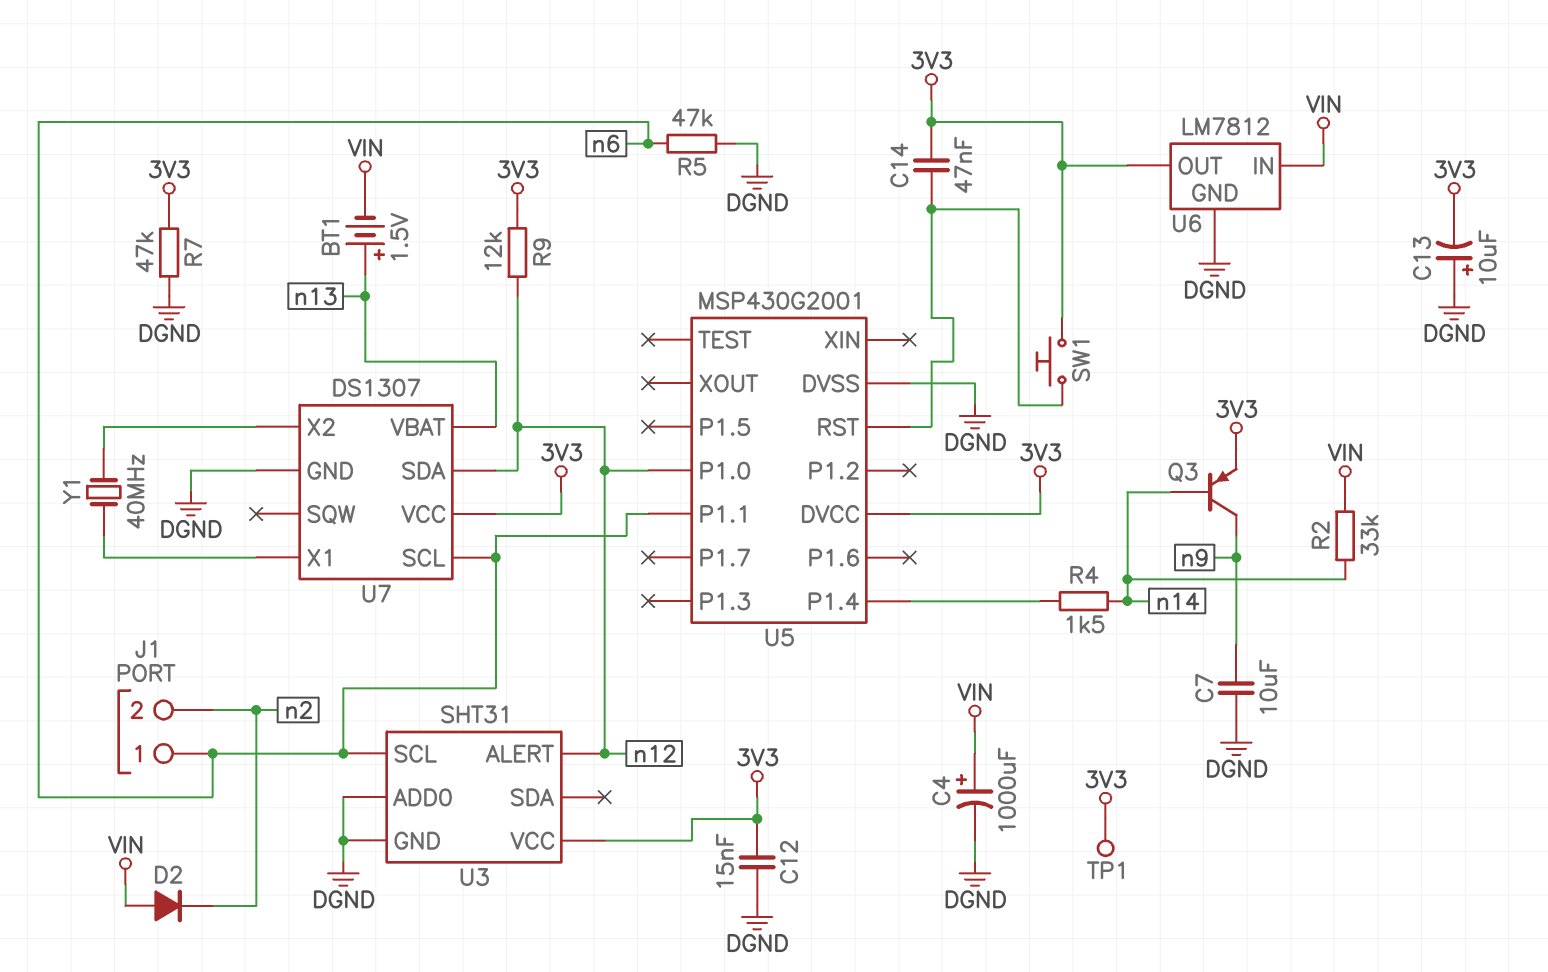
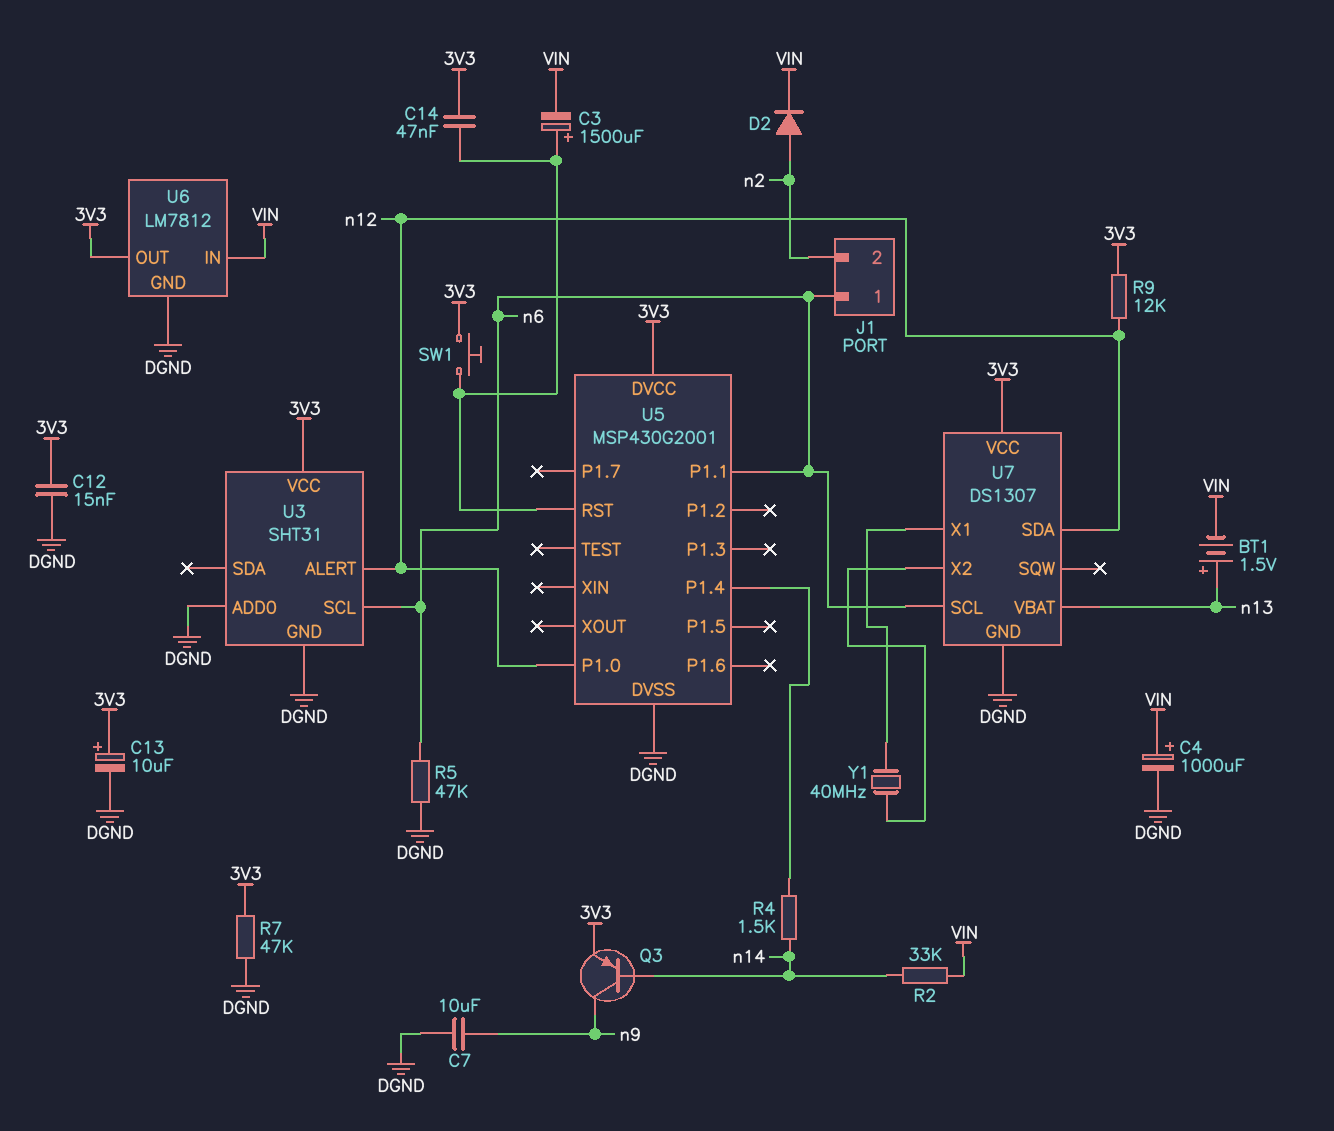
C3: none -> 1500uF (plus U5/RST, minus VIN)
C13: 10uF (plus DGND, minus 3V3) -> 10uF (plus 3V3, minus DGND)
D2: diode (A VIN, K n2) -> diode (A n2, K VIN)
TP1: test point (3V3) -> none

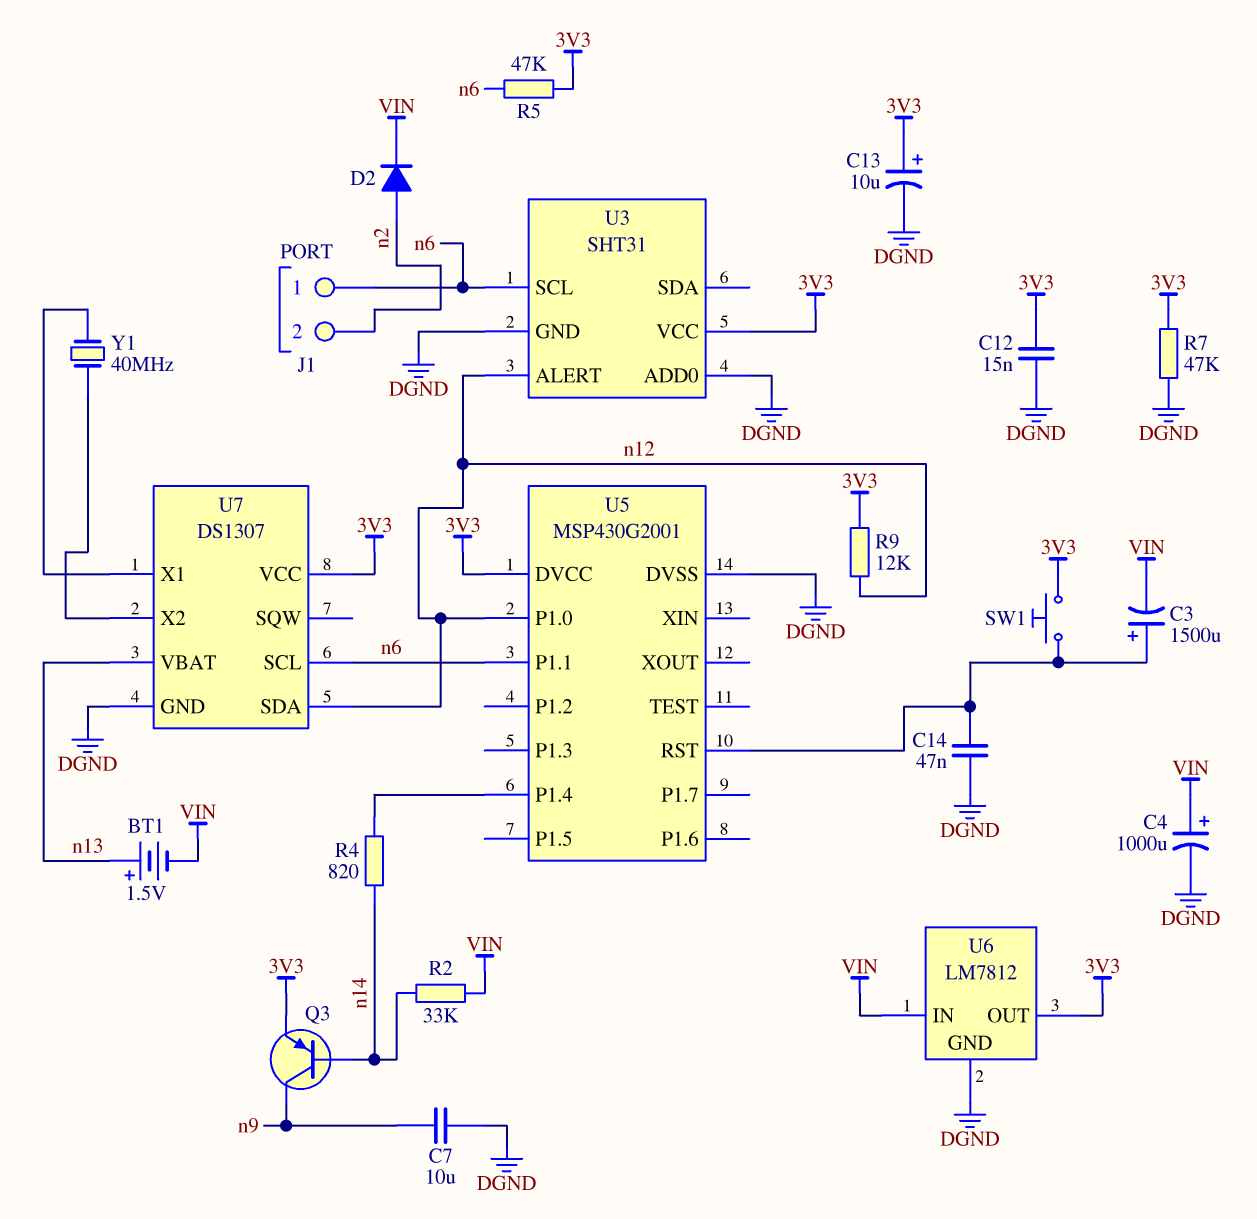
C14: 47nF (3V3, U5/RST) -> 47nF (DGND, U5/RST)
R4: 1.5k (U5/P1.4, n14) -> 820 (U5/P1.4, n14)
R5: 47k (DGND, n6) -> 47k (3V3, n6)

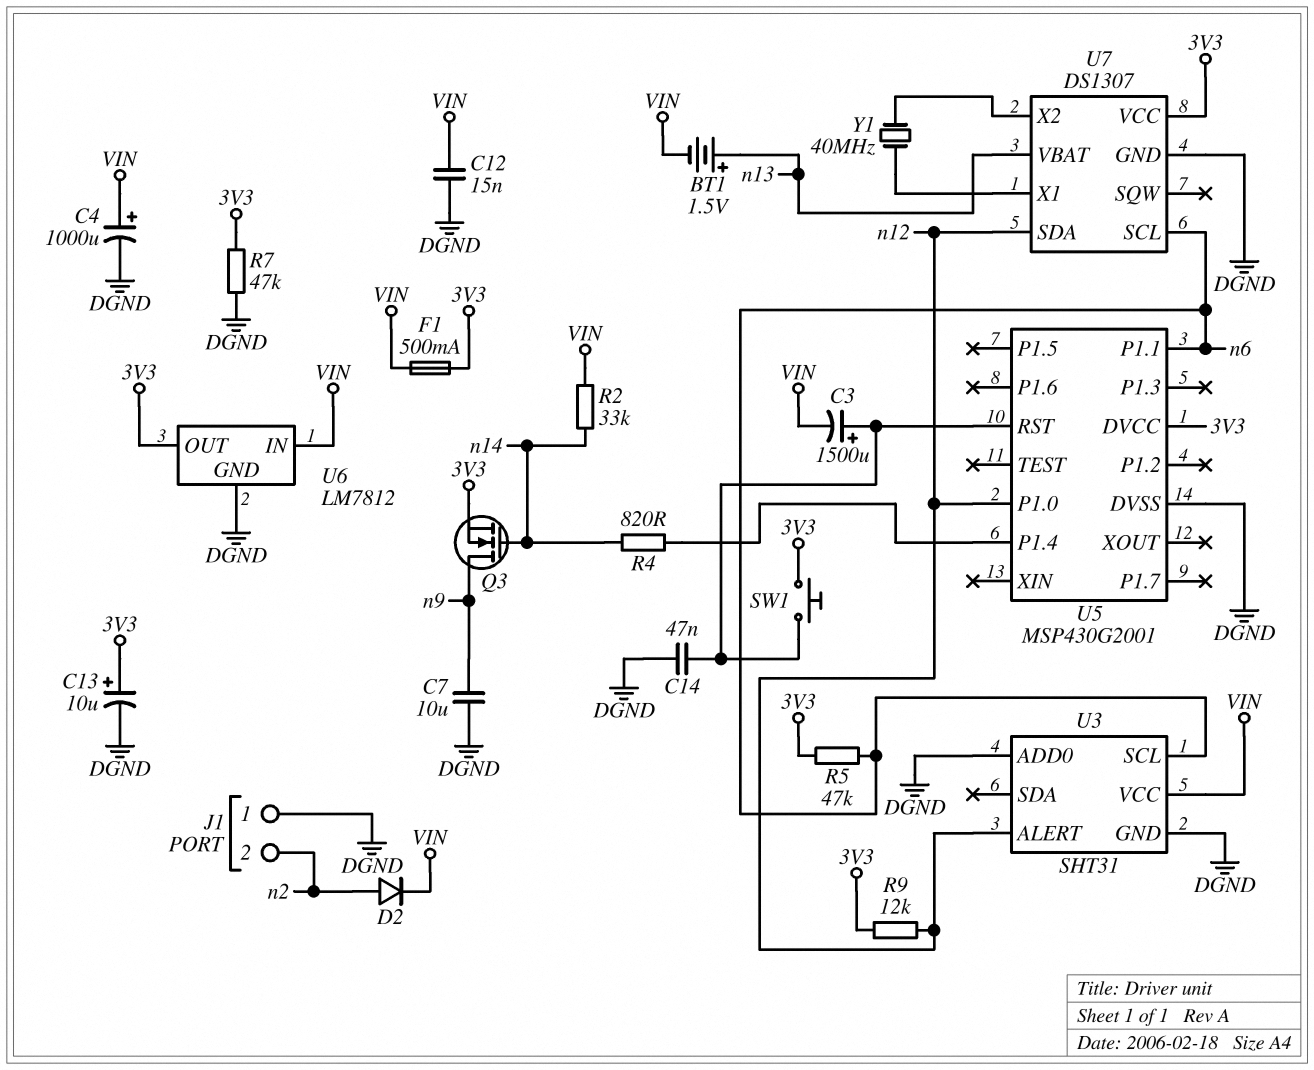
C12: 15nF (3V3, DGND) -> 15nF (DGND, VIN)
F1: none -> 500mA (3V3, VIN)
J1 pin 1: n6 -> DGND
Q3: PNP (B n14, C n9, E 3V3) -> NMOS (G n14, D n9, S 3V3)
U3 pin VCC: 3V3 -> VIN

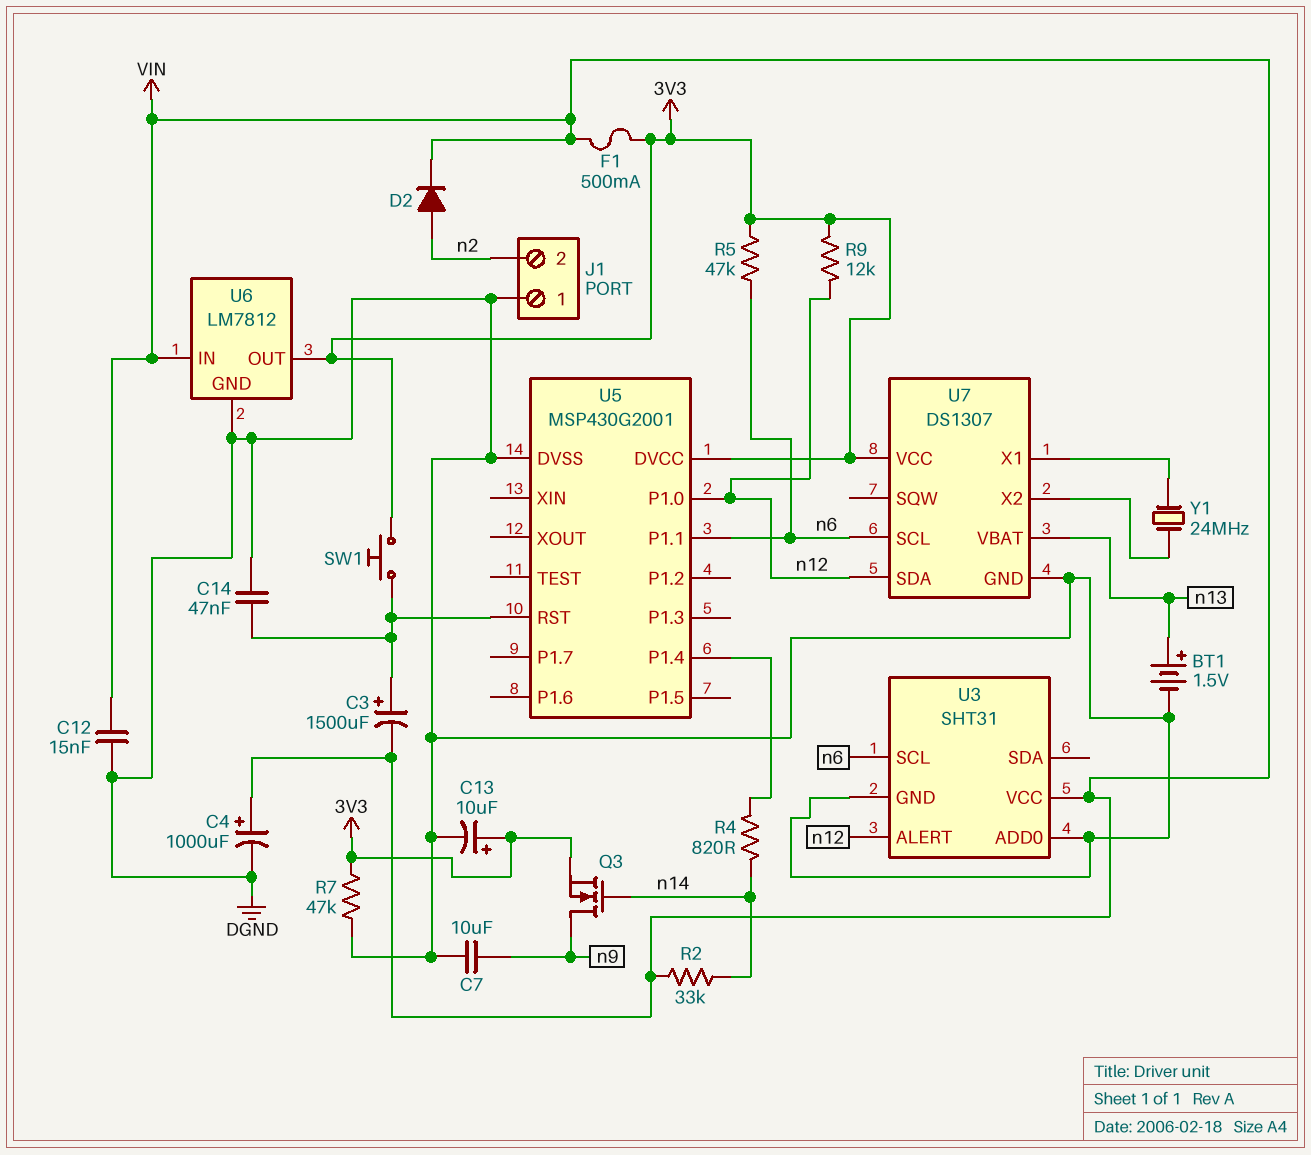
BT1: 1.5V (plus n13, minus VIN) -> 1.5V (plus n13, minus DGND)
Y1: 40MHz (U7/X1, U7/X2) -> 24MHz (U7/X1, U7/X2)

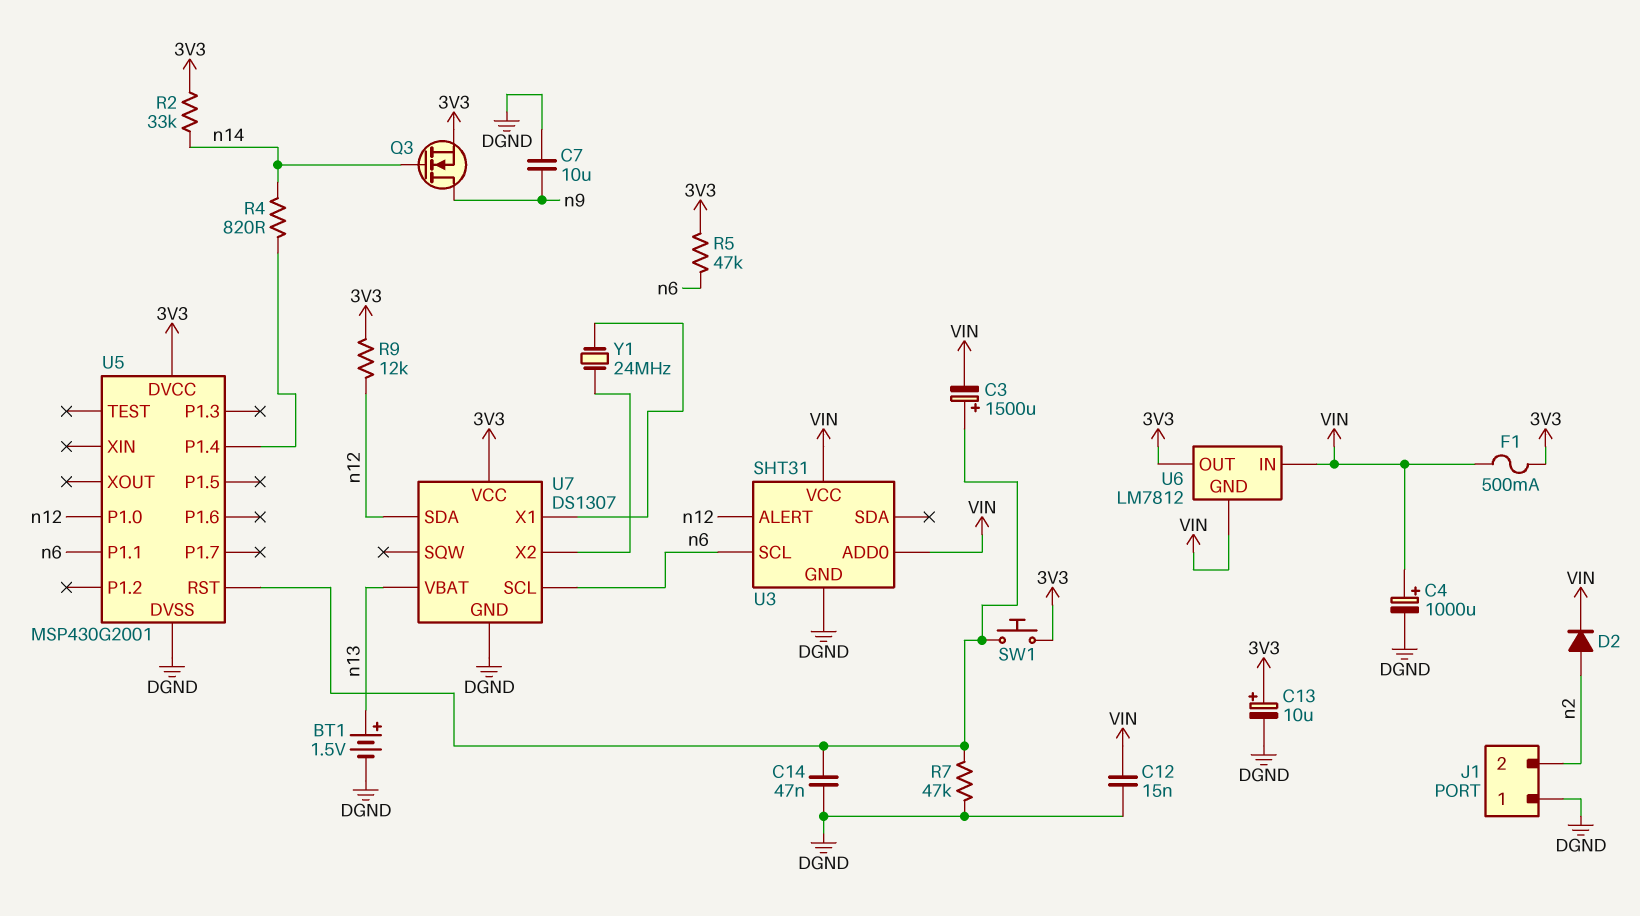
R2: 33k (VIN, n14) -> 33k (3V3, n14)
R7: 47k (3V3, DGND) -> 47k (DGND, U5/RST)
U3 pin ADD0: DGND -> VIN
U6 pin GND: DGND -> VIN

